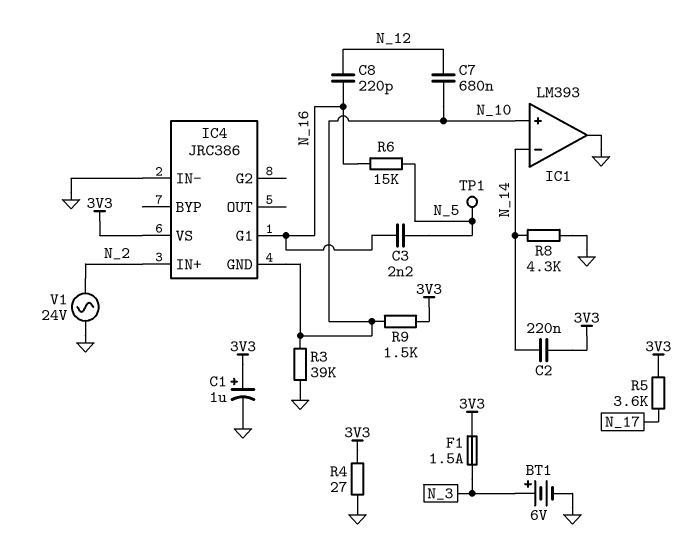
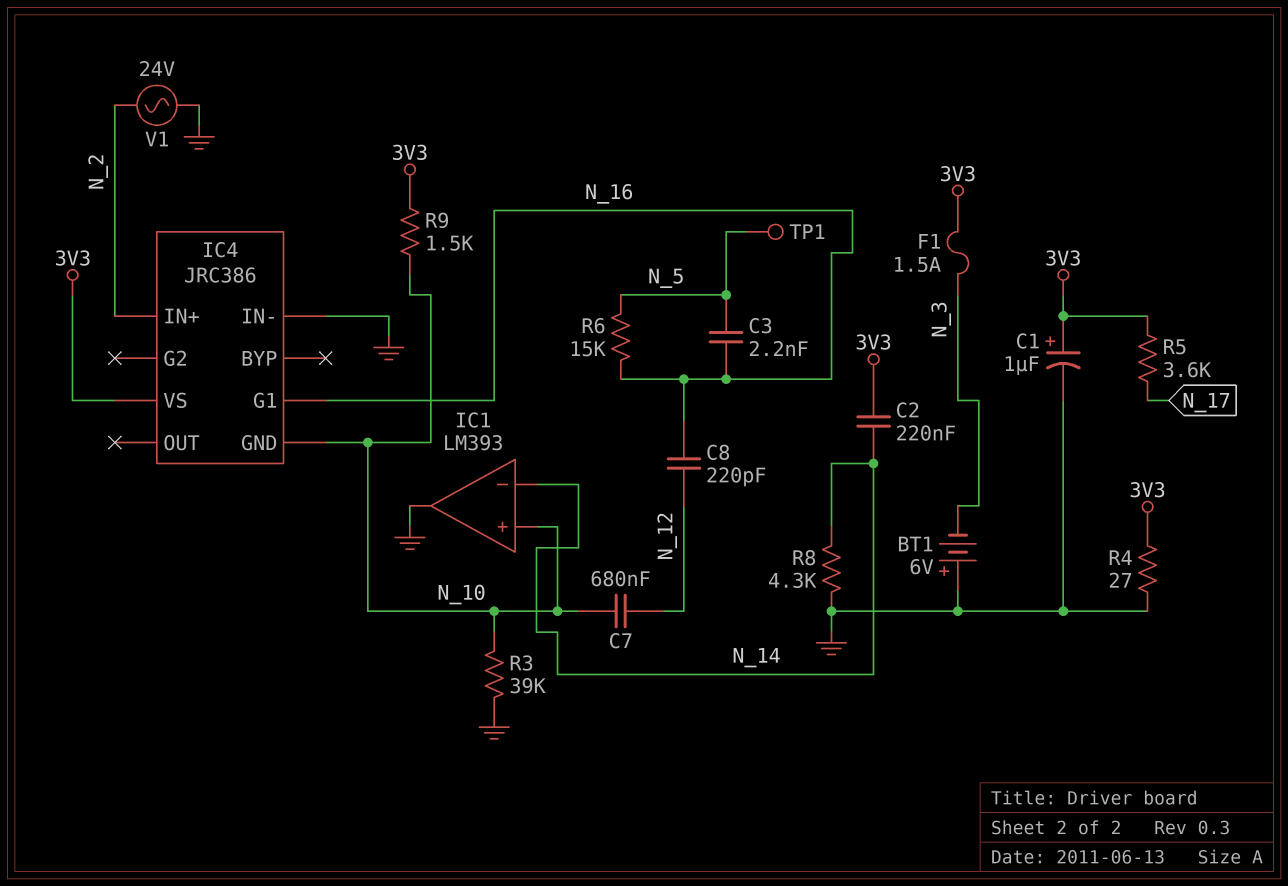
BT1: 6V (plus N_3, minus GND) -> 6V (plus GND, minus N_3)

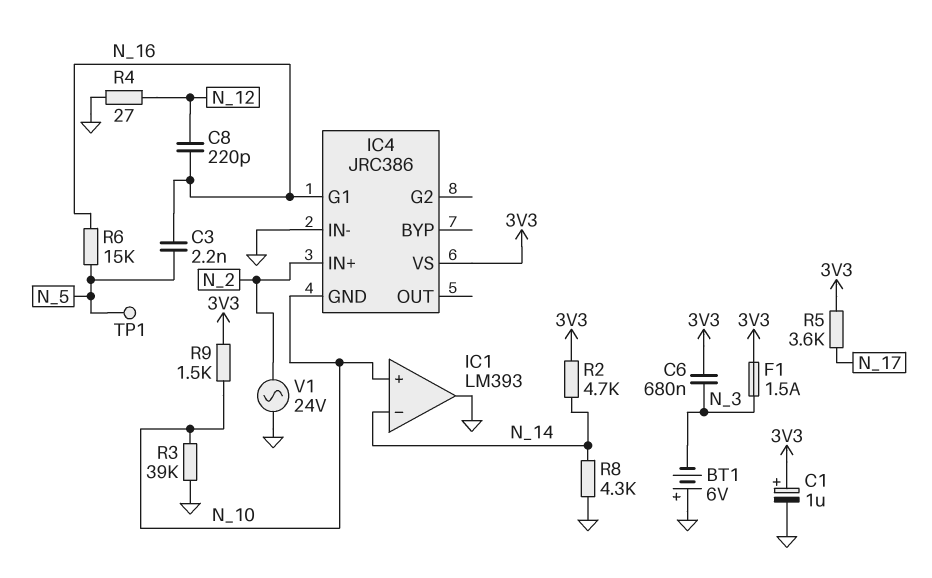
C2: 220nF (3V3, N_14) -> none
C6: none -> 680nF (3V3, N_3)
C7: 680nF (N_10, N_12) -> none
R2: none -> 4.7k (3V3, N_14)
R4: 27 (3V3, GND) -> 27 (GND, N_12)

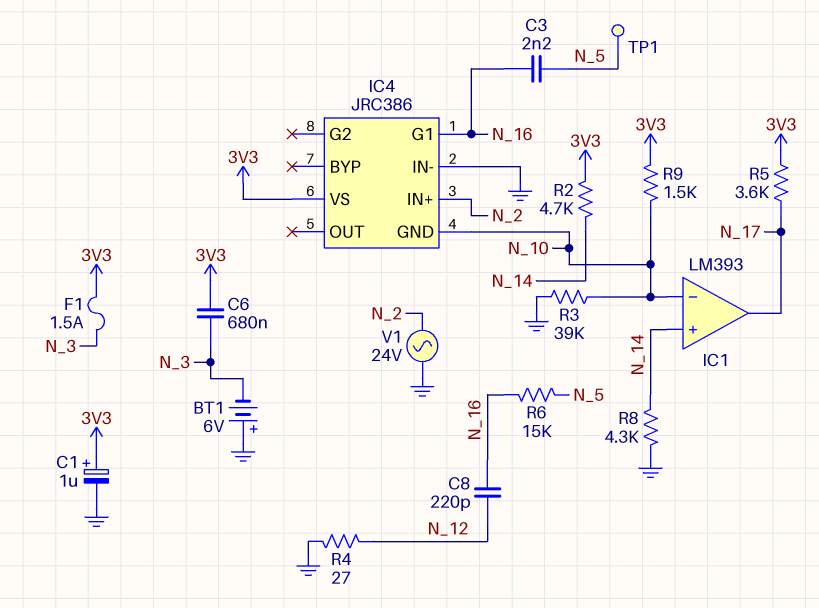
IC1 pin in+: N_10 -> N_14
IC1 pin in-: N_14 -> N_10
IC1 pin out: GND -> N_17

